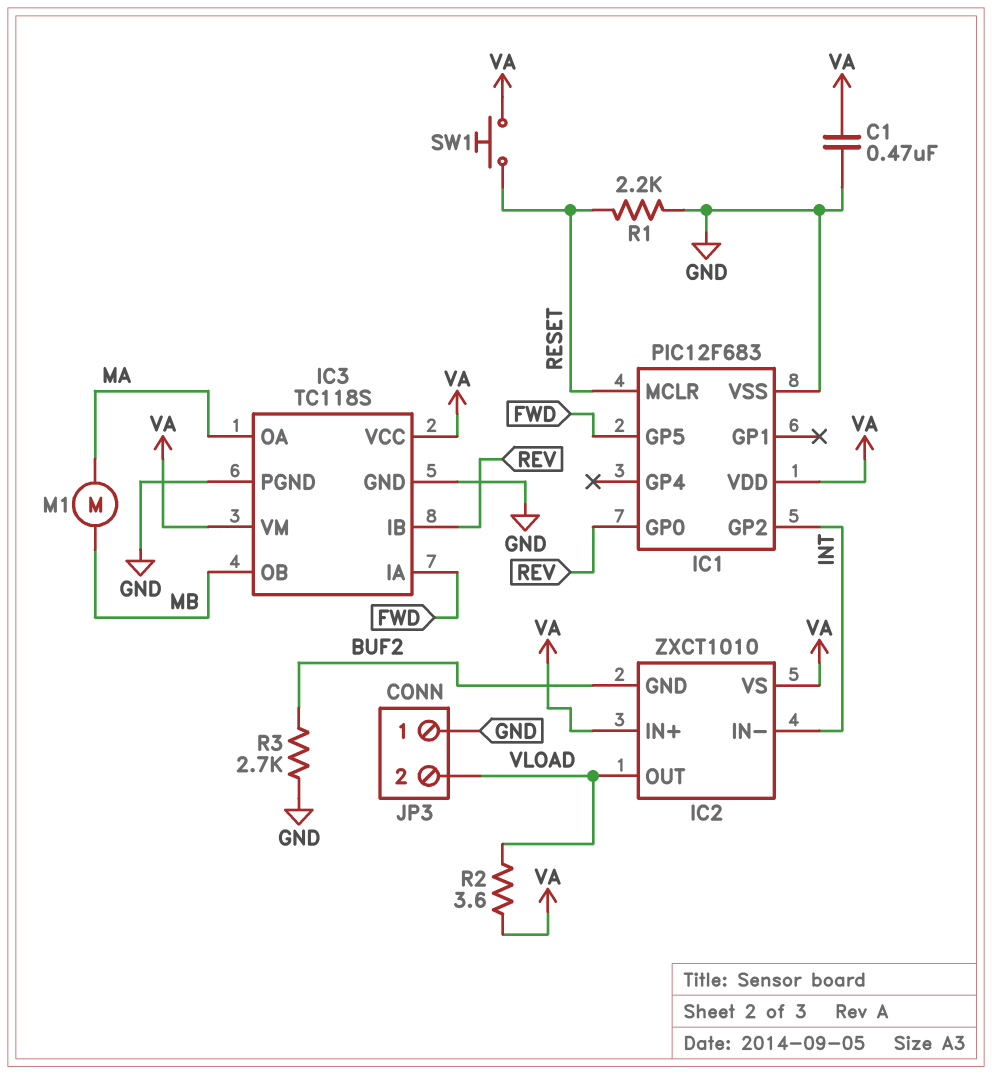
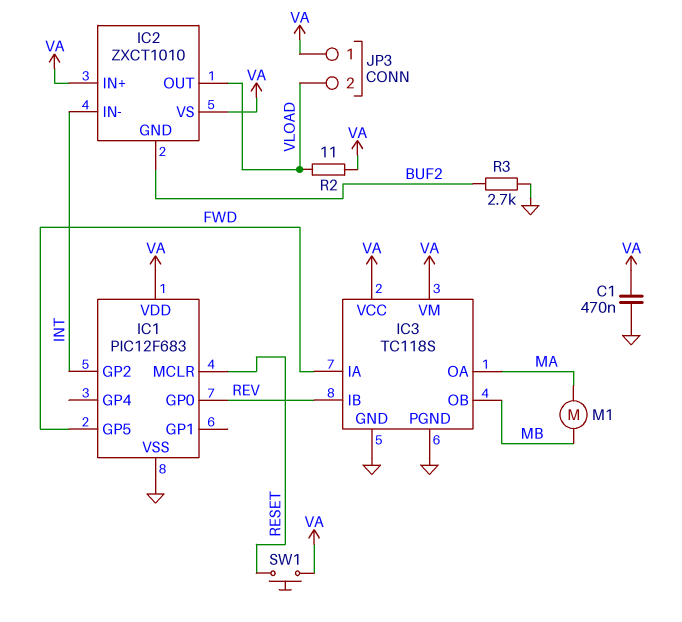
JP3 pin 1: GND -> VA
R1: 2.2k (GND, RESET) -> none
R2: 3.6 (VA, VLOAD) -> 11 (VA, VLOAD)

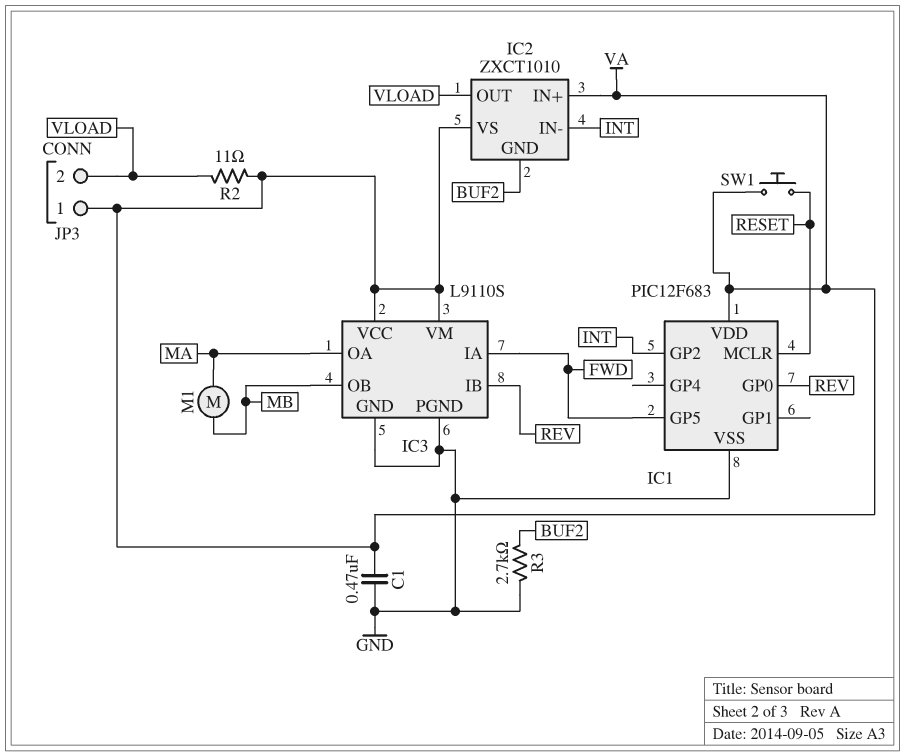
IC3: TC118S -> L9110S

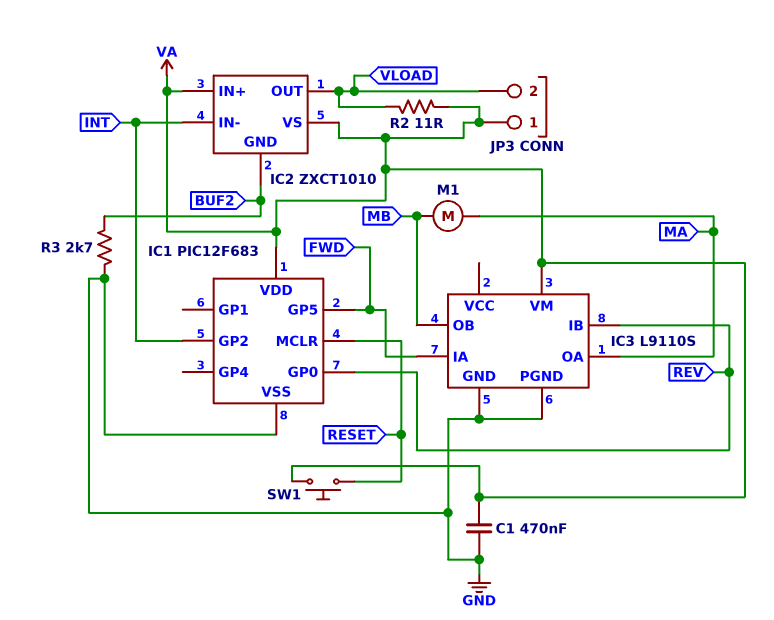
IC3 pin VCC: VA -> none

